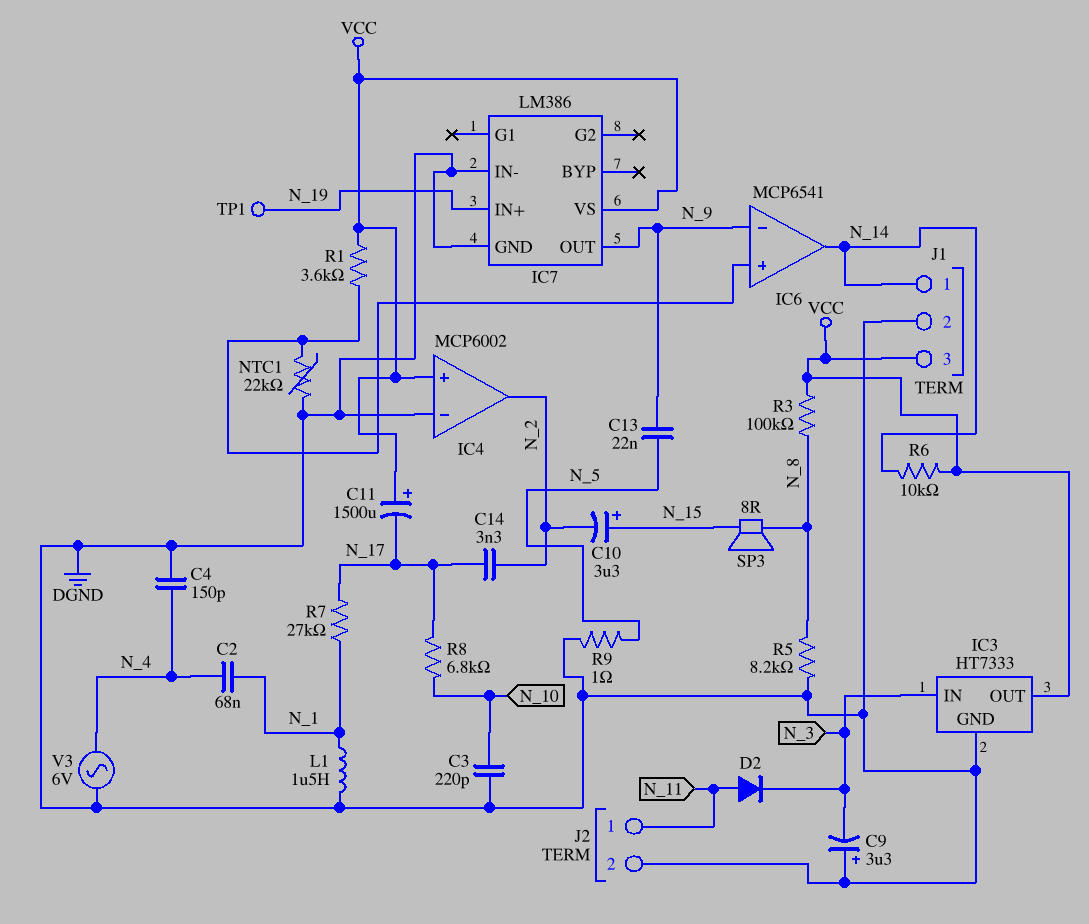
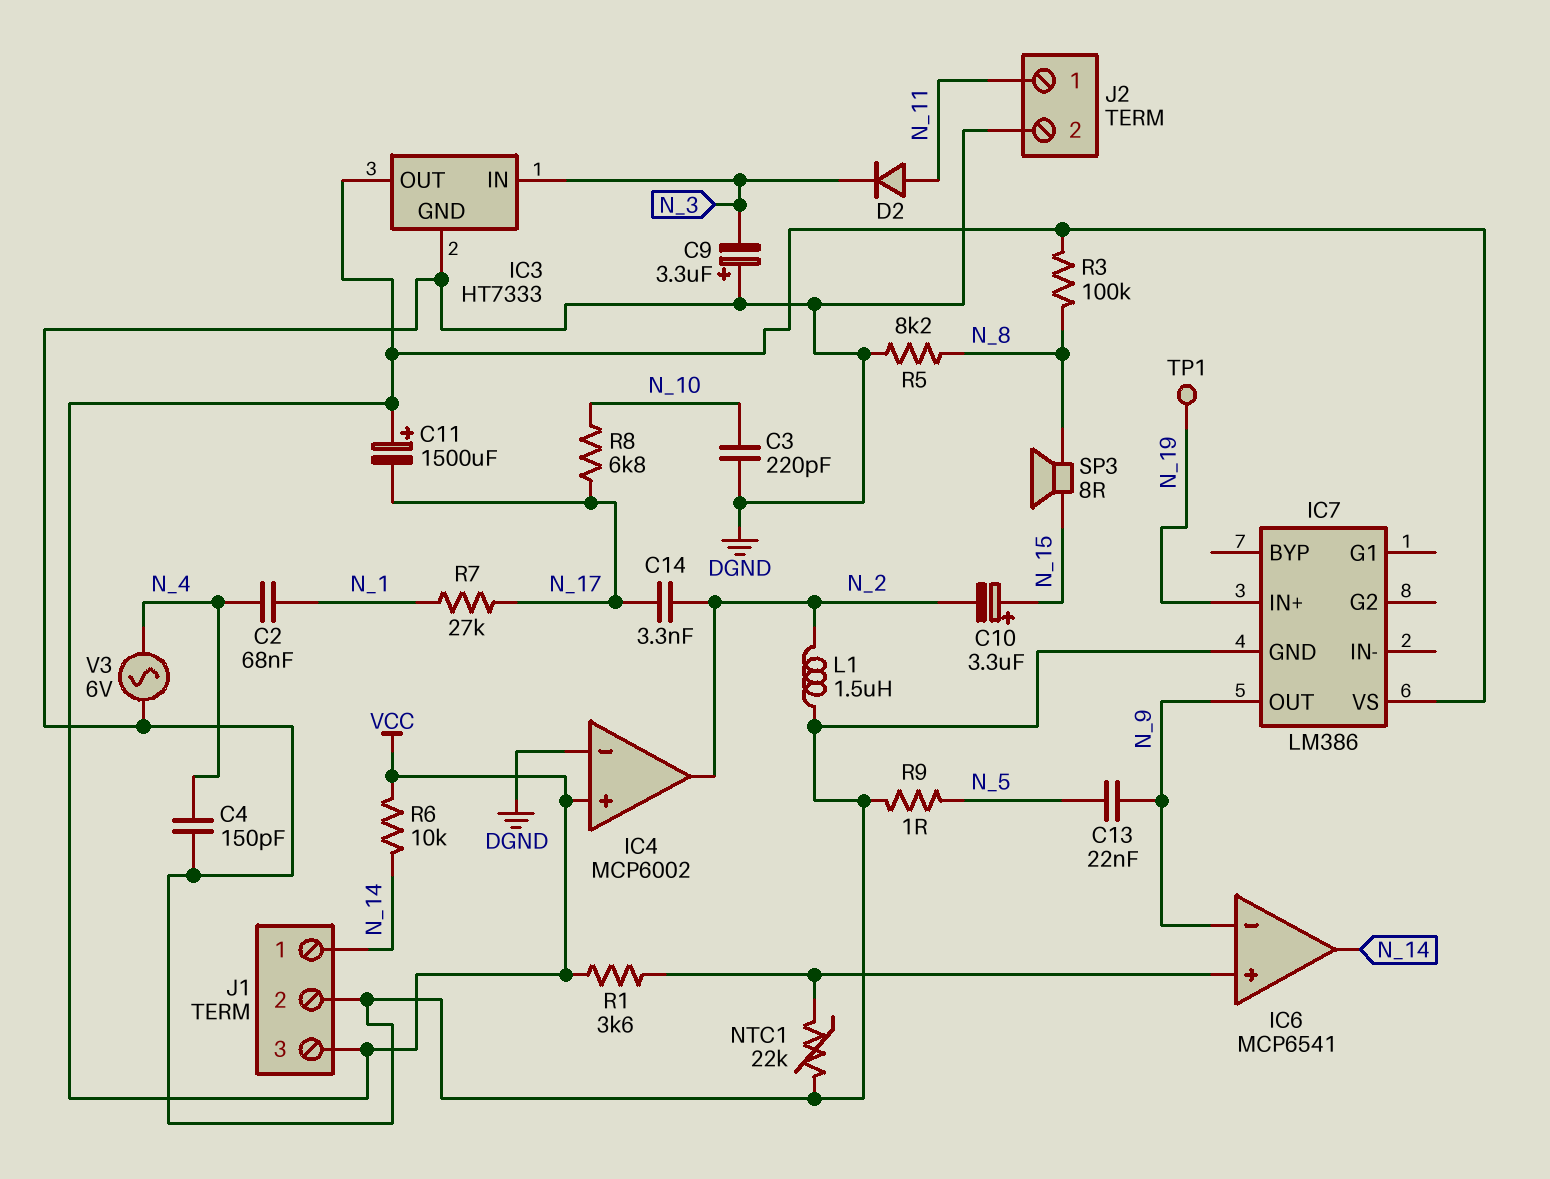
IC7 pin IN-: DGND -> none
L1: 1.5uH (DGND, N_1) -> 1.5uH (DGND, N_2)

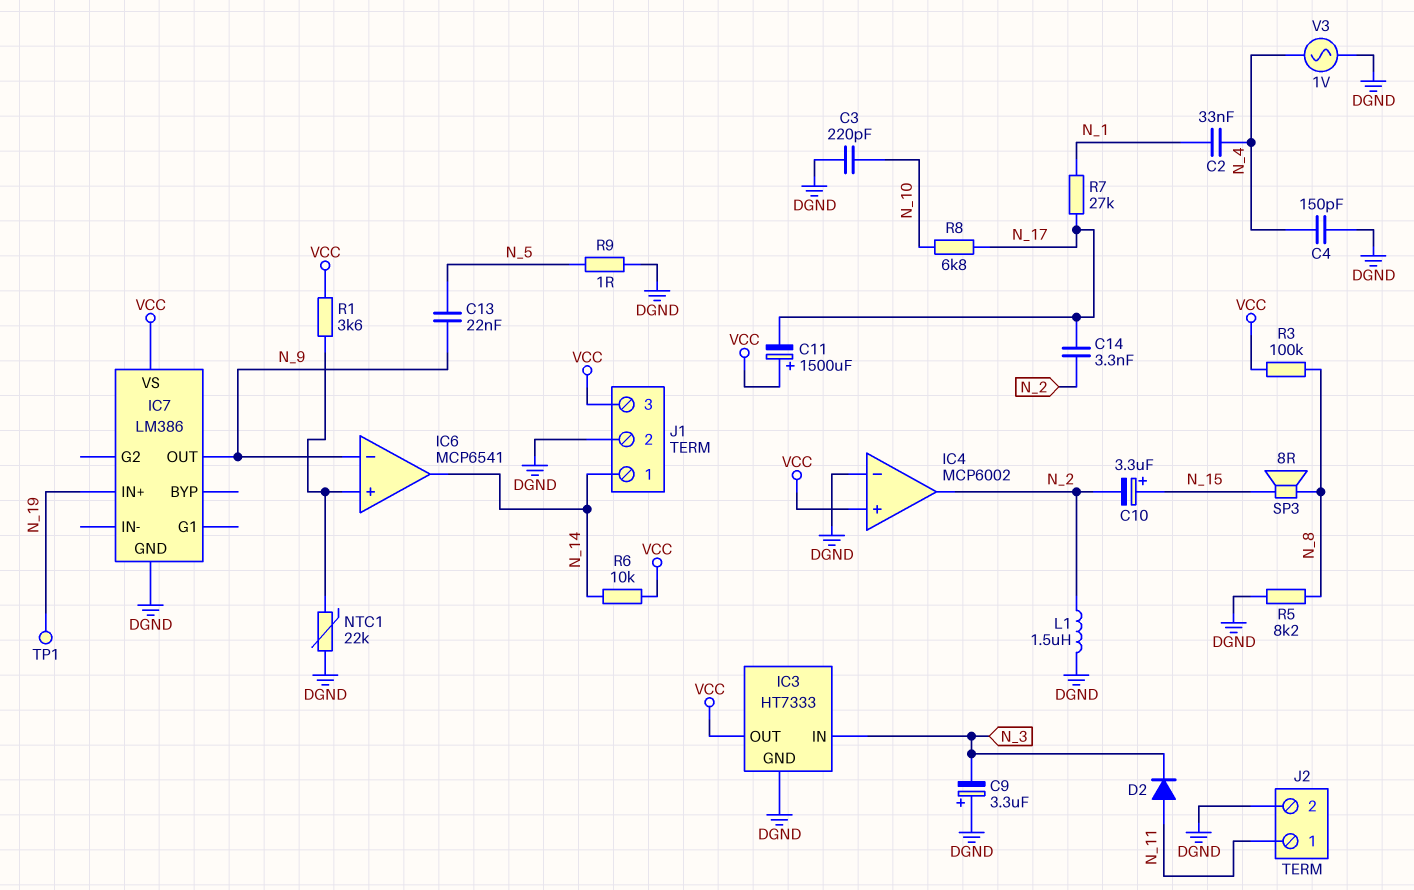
C2: 68nF (N_1, N_4) -> 33nF (N_1, N_4)
V3: AC 6V (DGND, N_4) -> AC 1V (DGND, N_4)

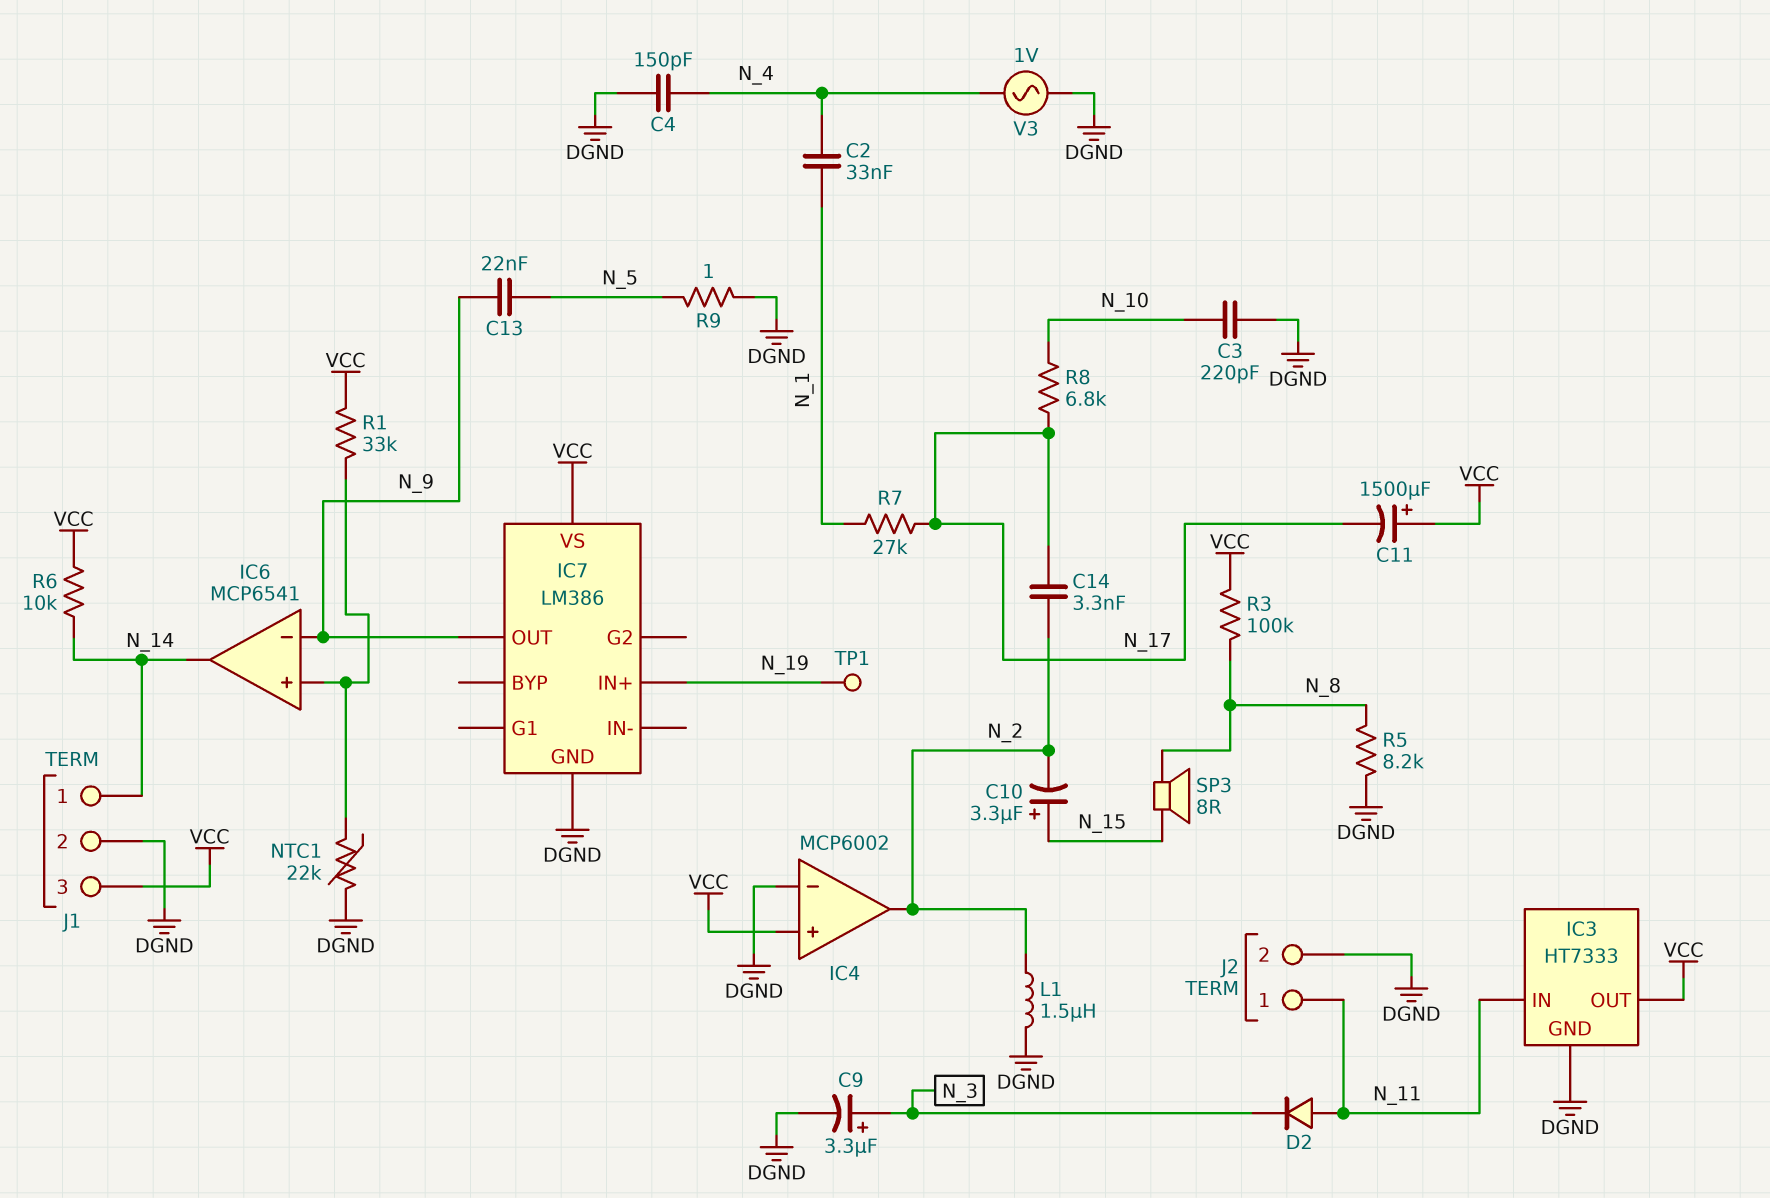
C9: 3.3uF (plus DGND, minus N_3) -> 3.3uF (plus N_3, minus DGND)
IC3 pin IN: N_3 -> N_11
R1: 3.6k (IC6/in+, VCC) -> 33k (IC6/in+, VCC)

